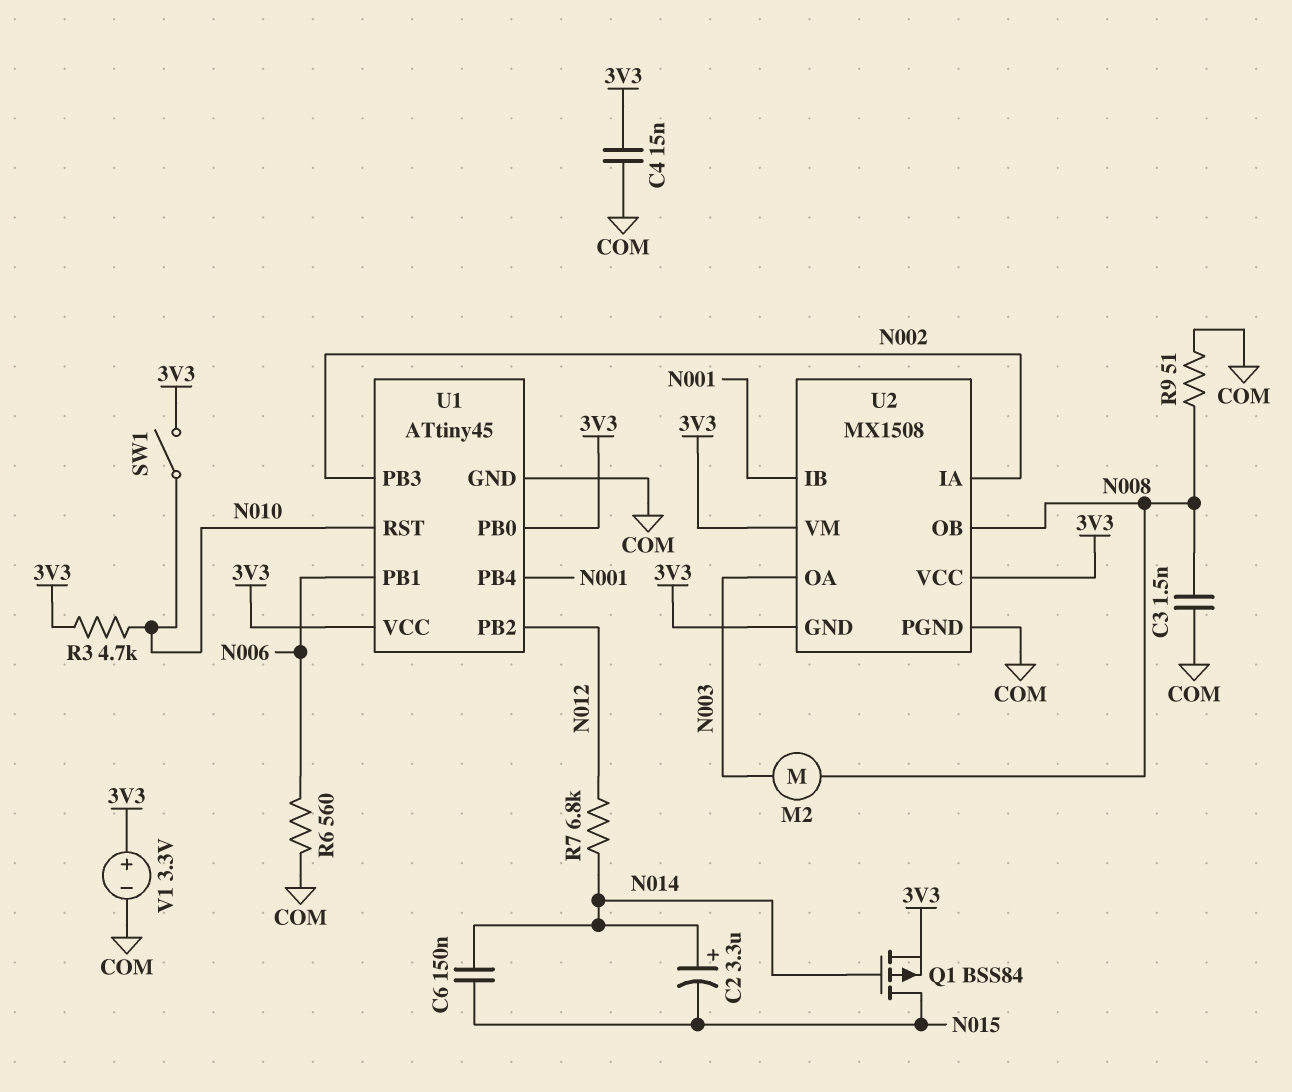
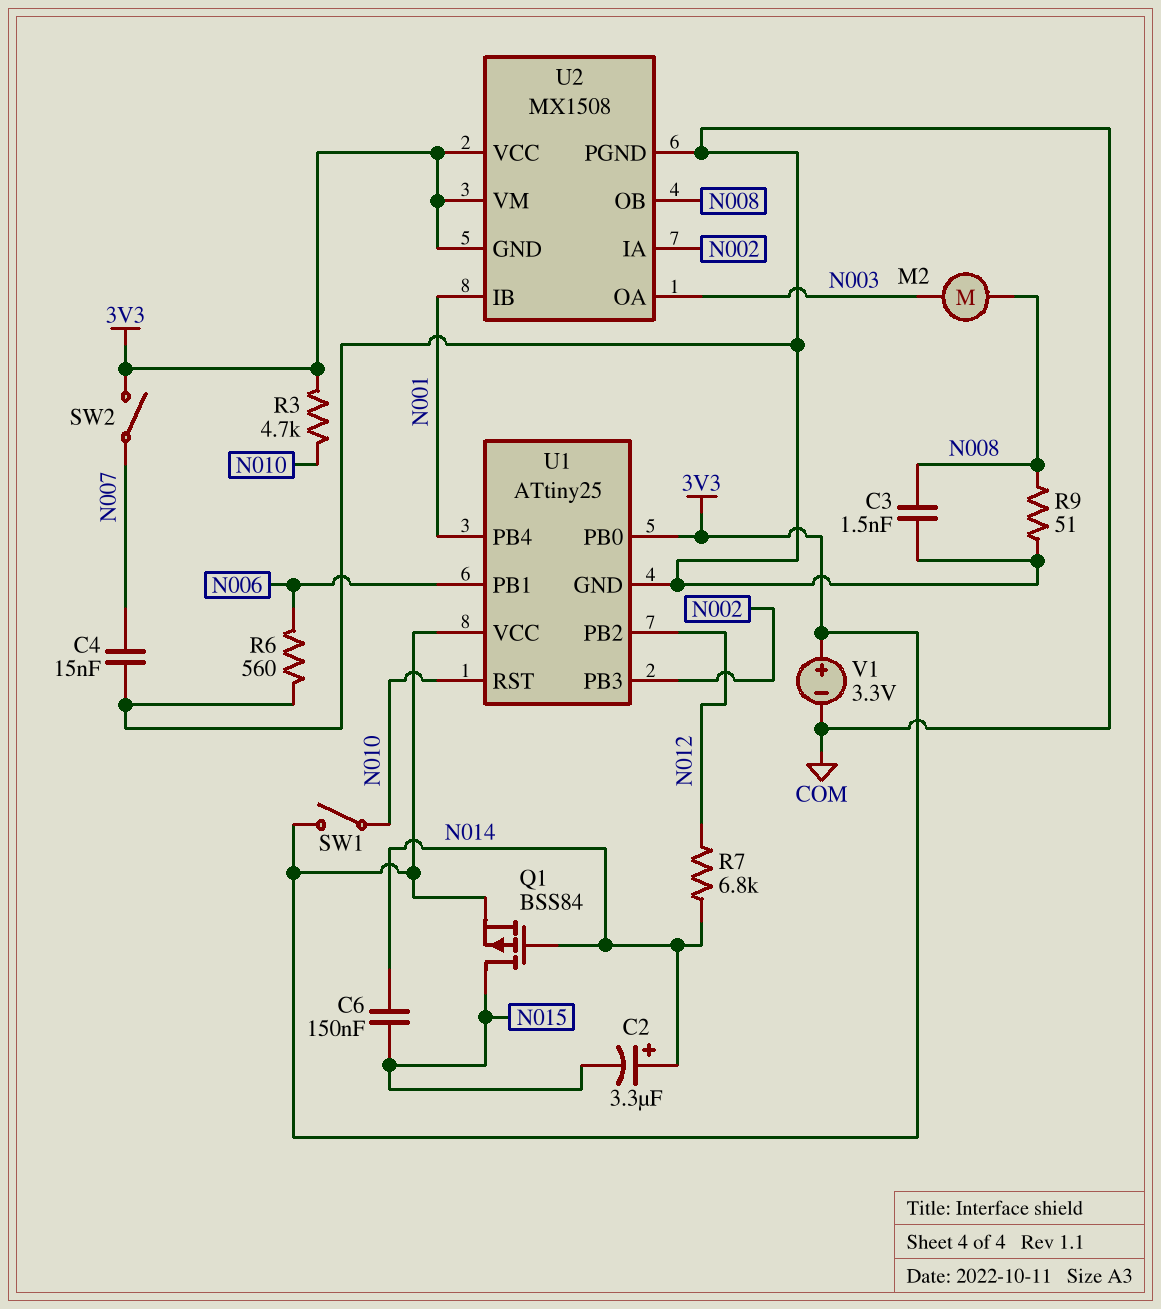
C4: 15nF (3V3, COM) -> 15nF (COM, N007)
SW2: none -> switch (3V3, N007)
U1: ATtiny45 -> ATtiny25

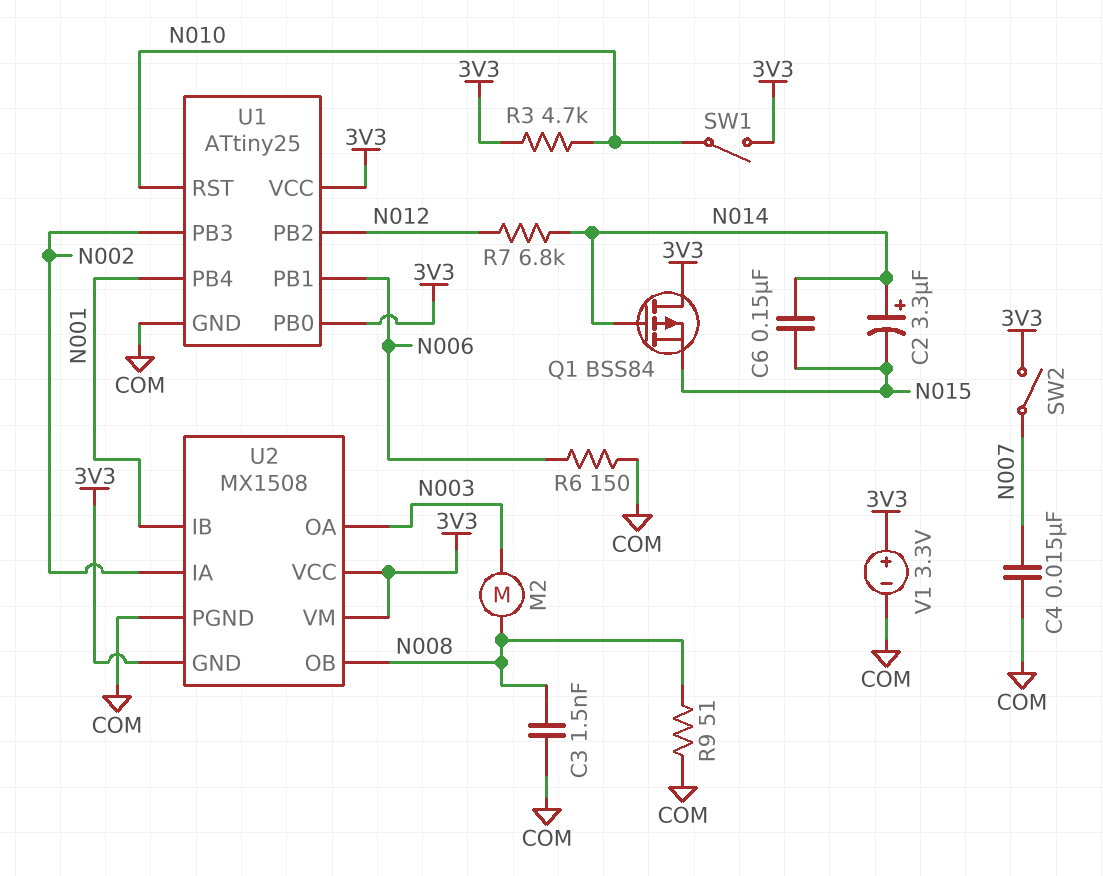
Q1: PMOS BSS84 (G N014, D N015, S 3V3) -> PMOS BSS84 (G N014, D 3V3, S N015)
R6: 560 (COM, N006) -> 150 (COM, N006)

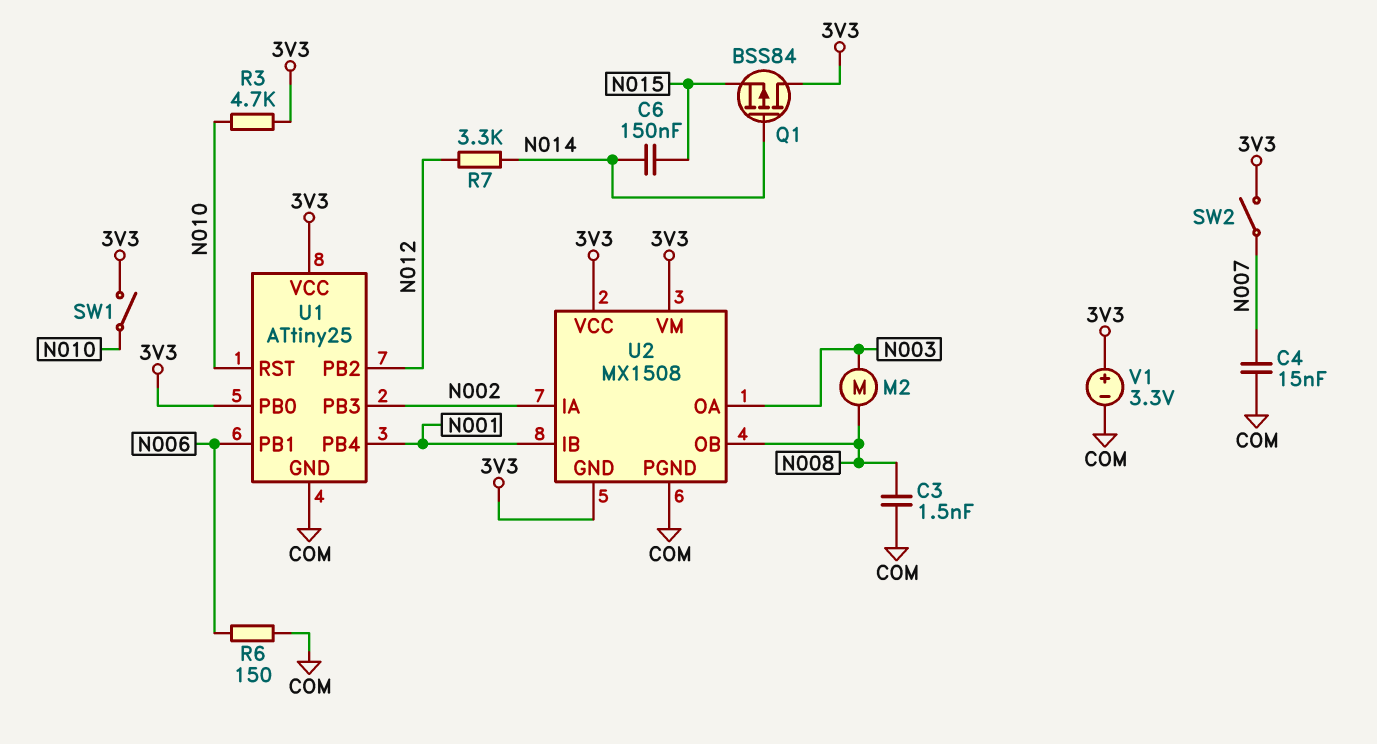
C2: 3.3uF (plus N014, minus N015) -> none
R7: 6.8k (N012, N014) -> 3.3k (N012, N014)
R9: 51 (COM, N008) -> none

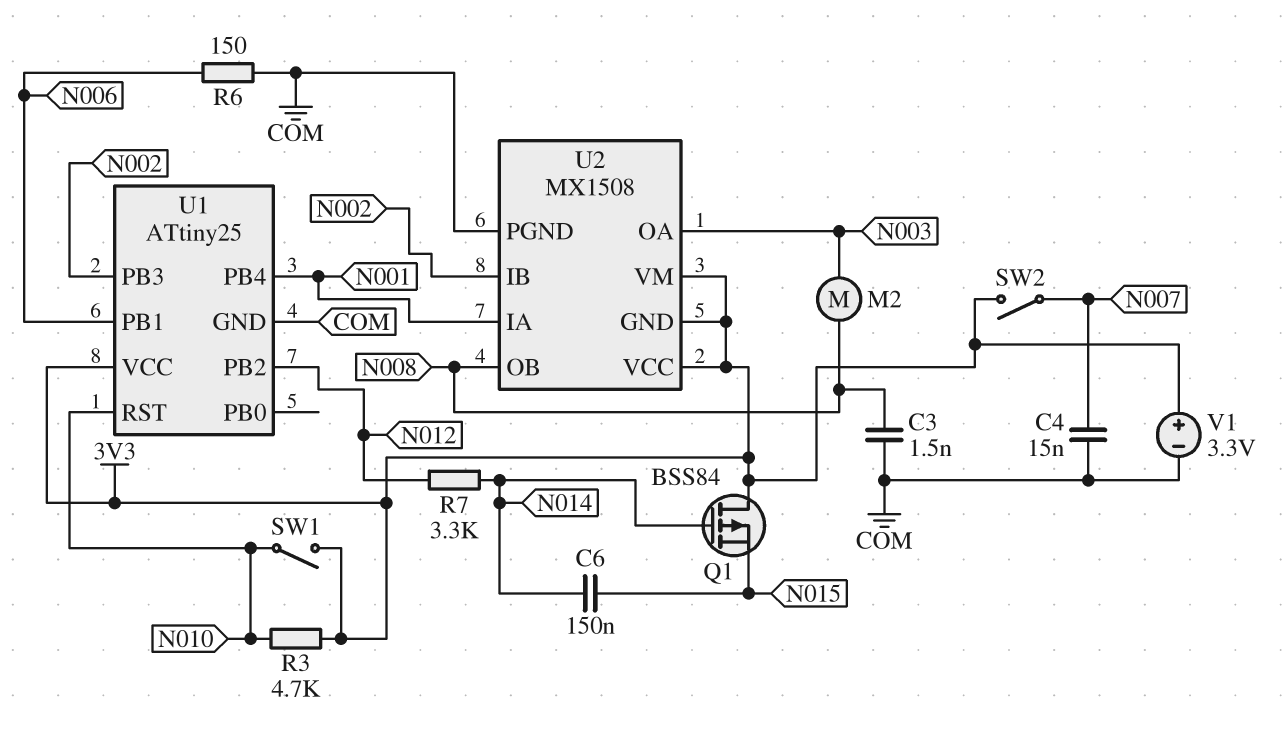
U1 pin PB0: 3V3 -> none
U2 pin IA: N002 -> N001
U2 pin IB: N001 -> N002

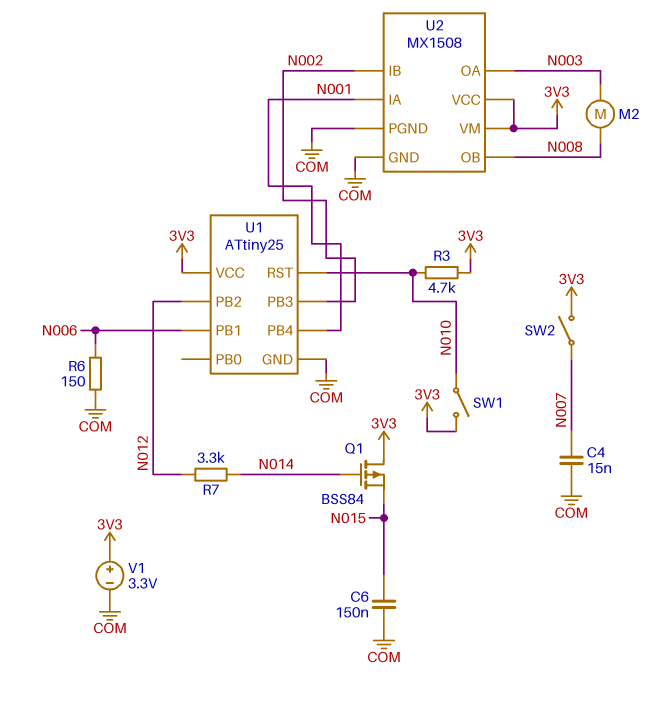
C3: 1.5nF (COM, N008) -> none
C6: 150nF (N014, N015) -> 150nF (COM, N015)
U2 pin GND: 3V3 -> COM

